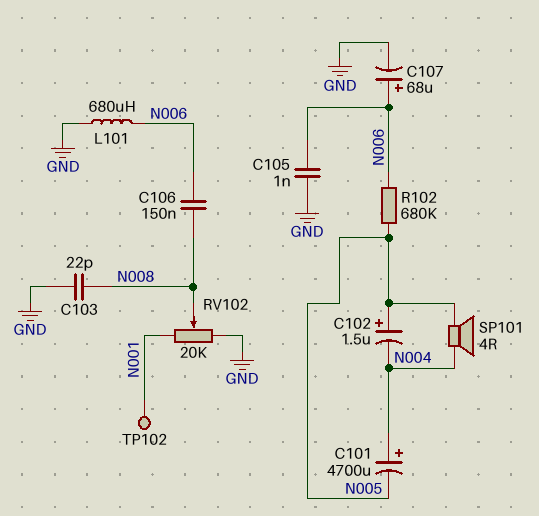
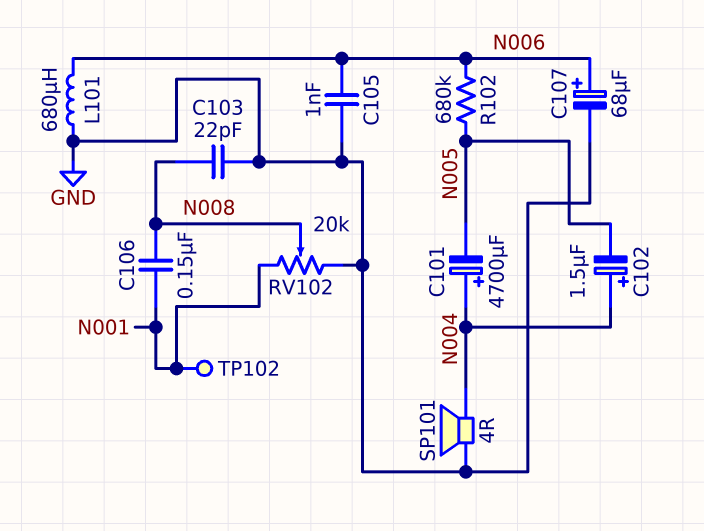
C102: 1.5uF (plus N005, minus N004) -> 1.5uF (plus N004, minus N005)
C106: 150nF (N006, N008) -> 150nF (N001, N008)
SP101: speaker 4R (N004, N005) -> speaker 4R (GND, N004)

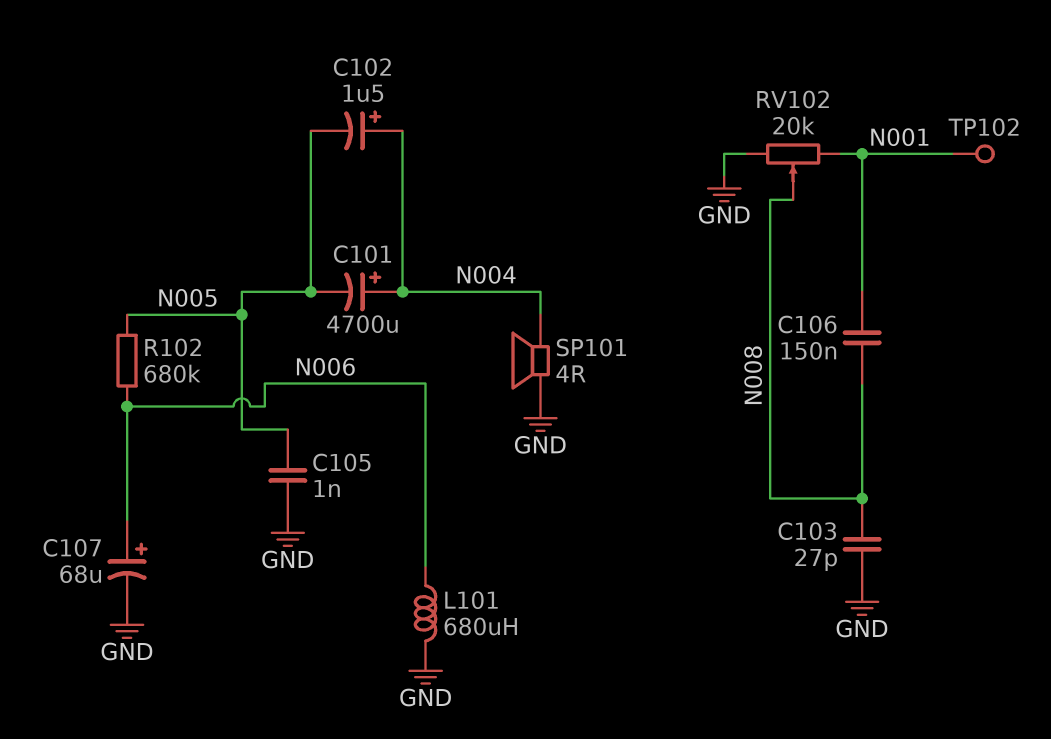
C103: 22pF (GND, N008) -> 27pF (GND, N008)
C105: 1nF (GND, N006) -> 1nF (GND, N005)

